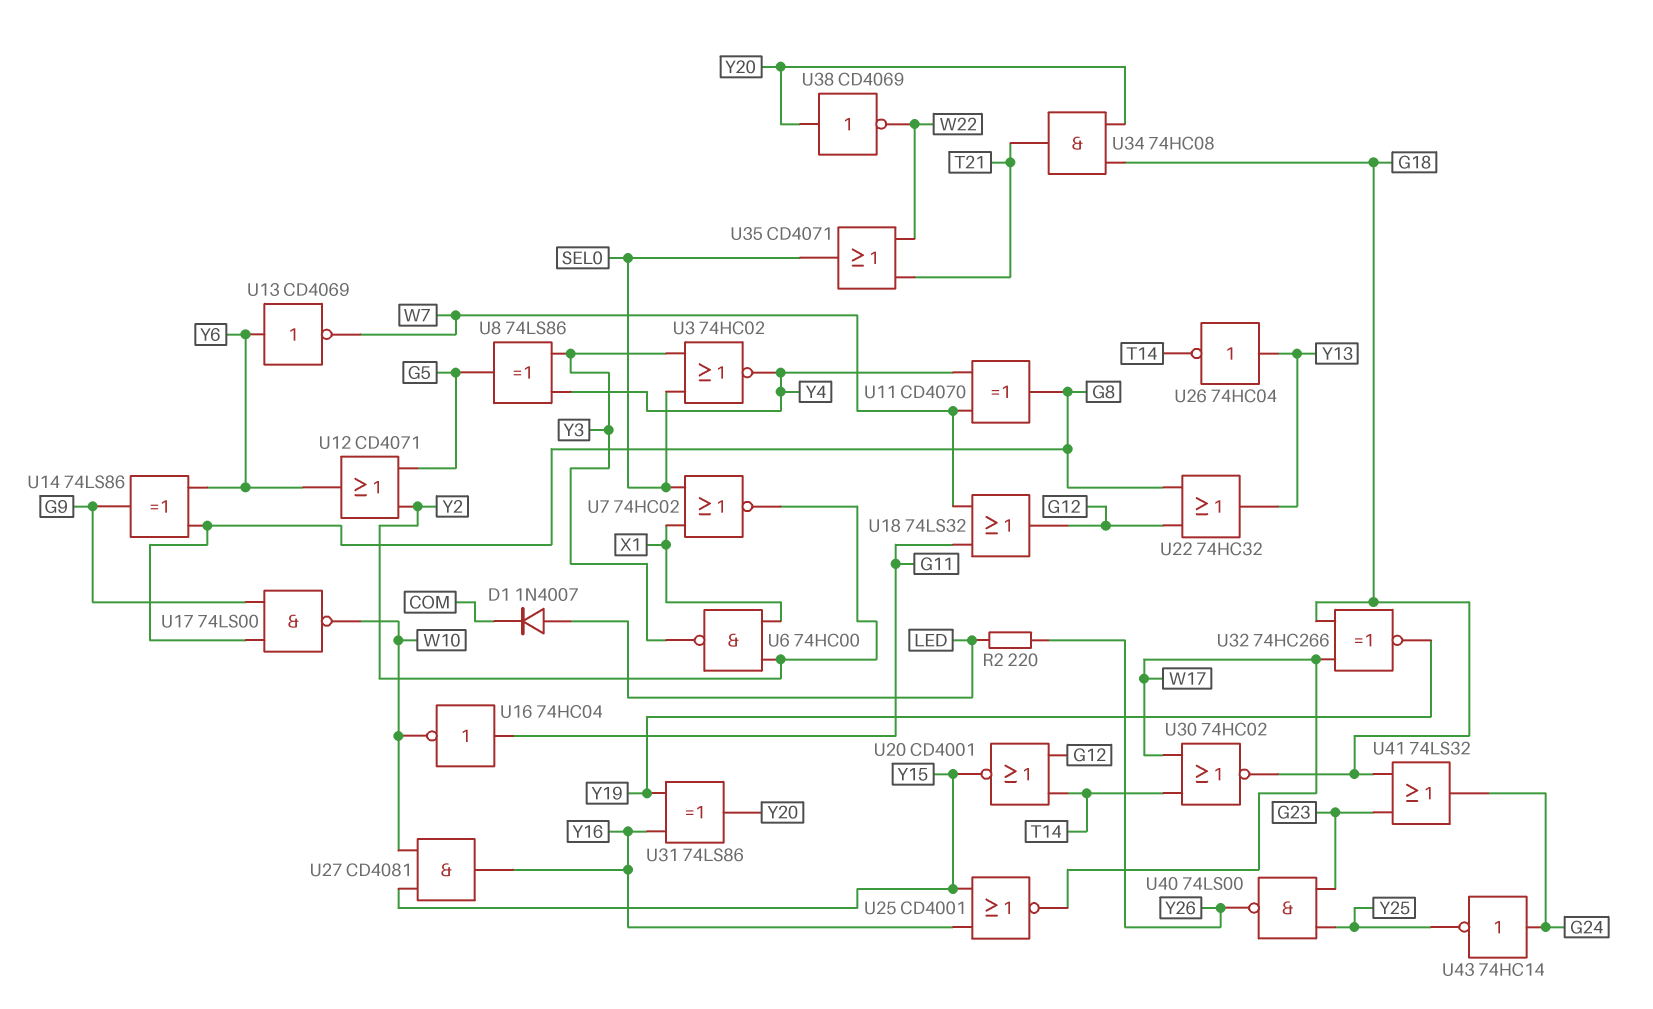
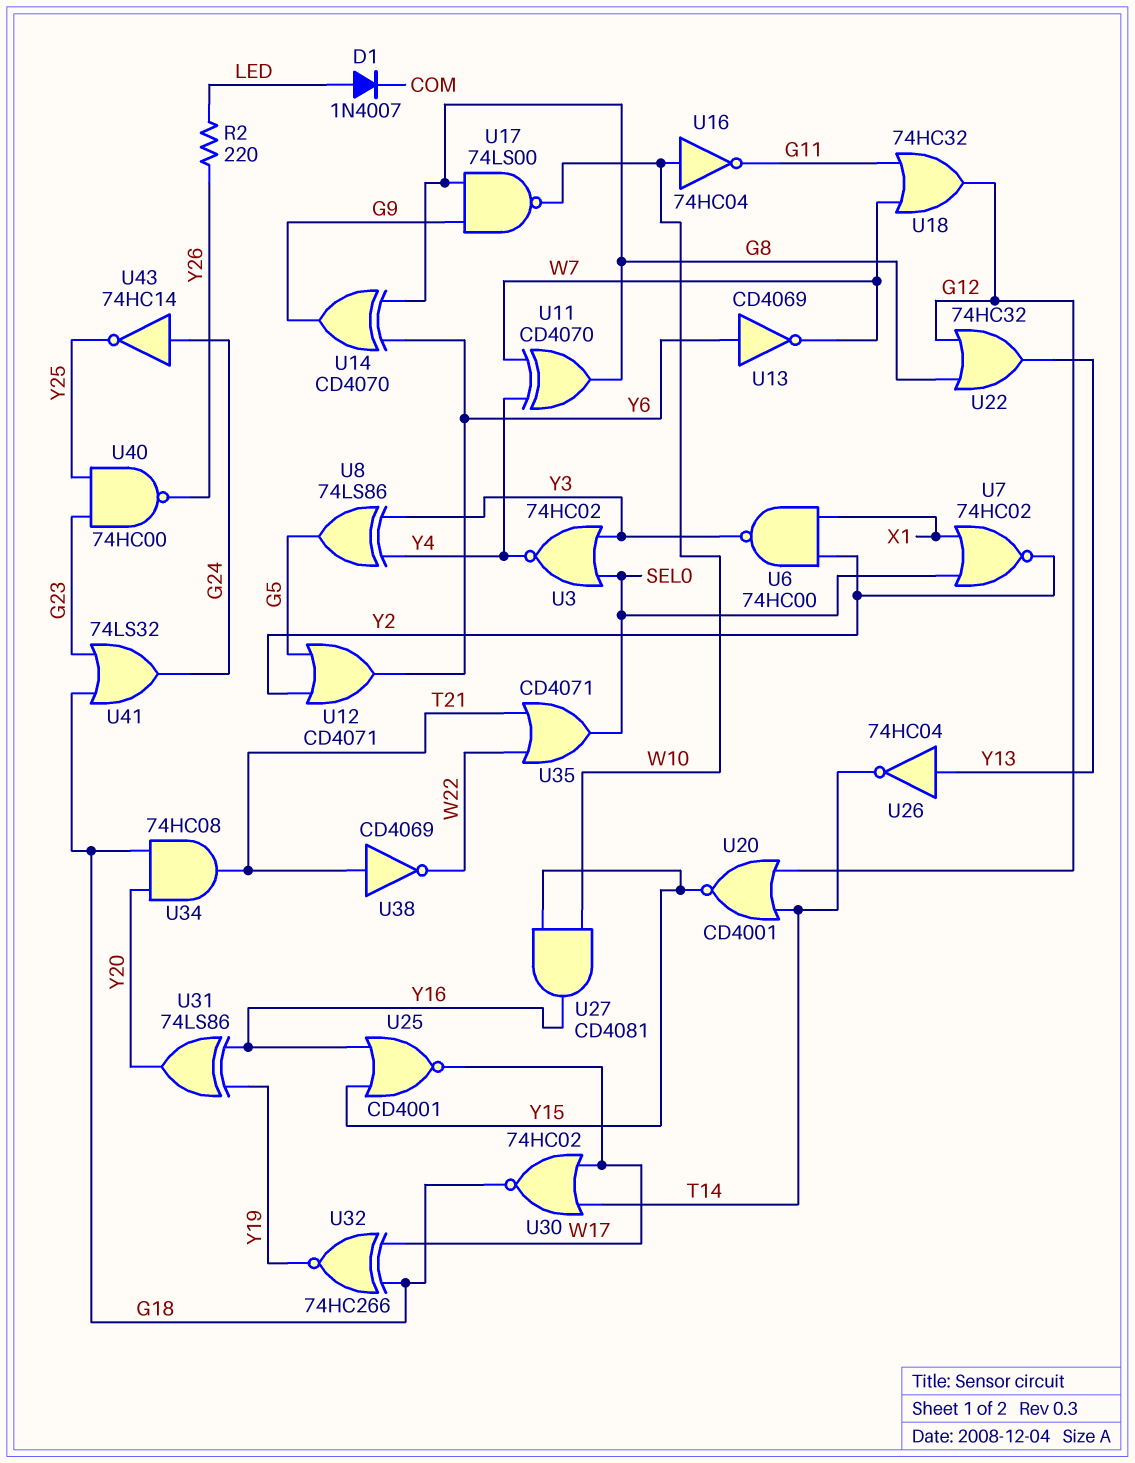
U14: XOR 74LS86 (in G8, in Y6, out G9) -> XOR CD4070 (in G8, in Y6, out G9)
U16: NOT 74HC04 (in G11, out W10) -> NOT 74HC04 (in W10, out G11)
U18: OR 74LS32 (in G11, in W7, out G12) -> OR 74HC32 (in G11, in W7, out G12)
U38: NOT CD4069 (in Y20, out W22) -> NOT CD4069 (in T21, out W22)
U40: NAND 74LS00 (in G23, in Y25, out Y26) -> NAND 74HC00 (in G23, in Y25, out Y26)

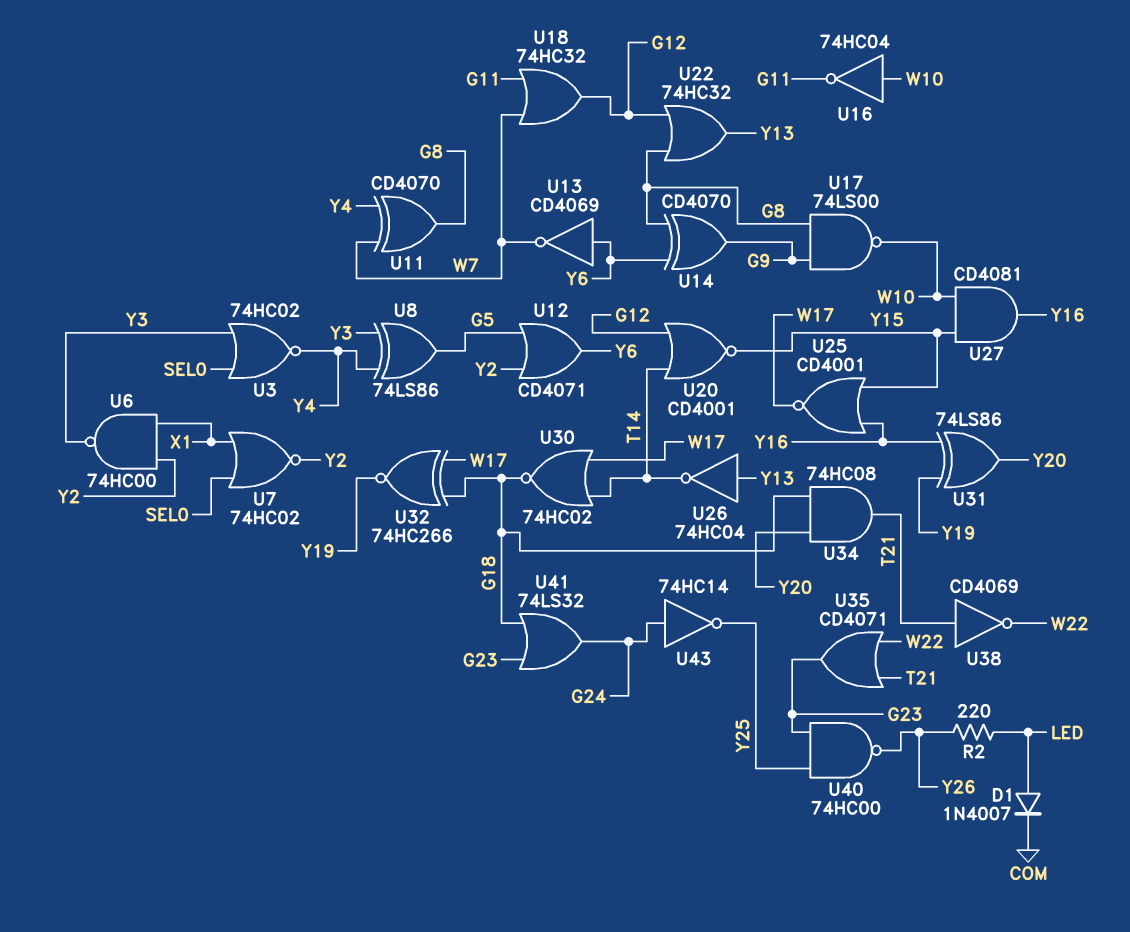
U35: OR CD4071 (in T21, in W22, out SEL0) -> OR CD4071 (in T21, in W22, out G23)

